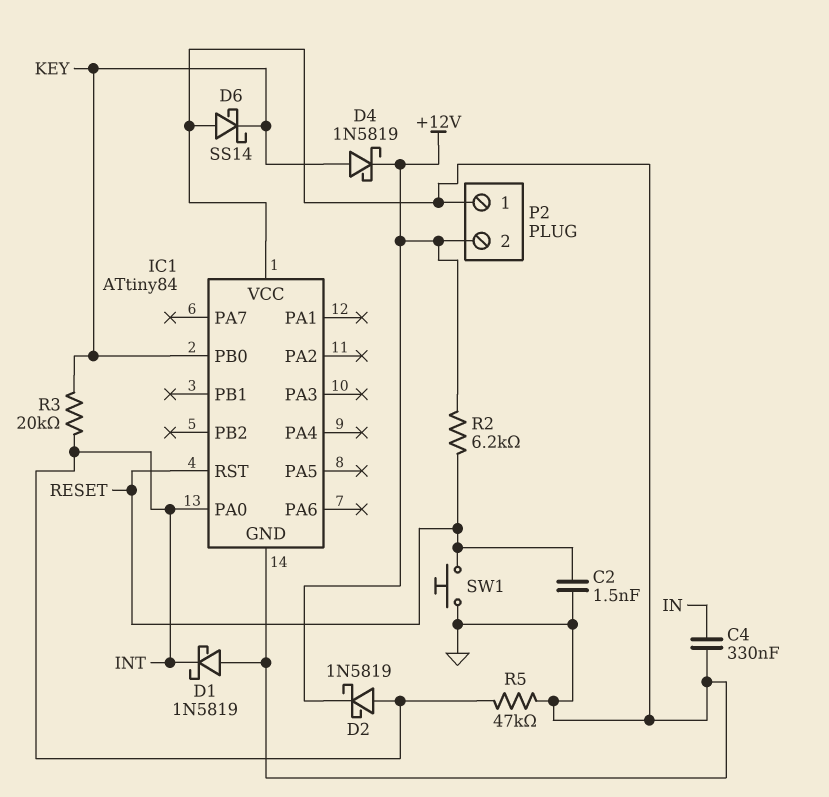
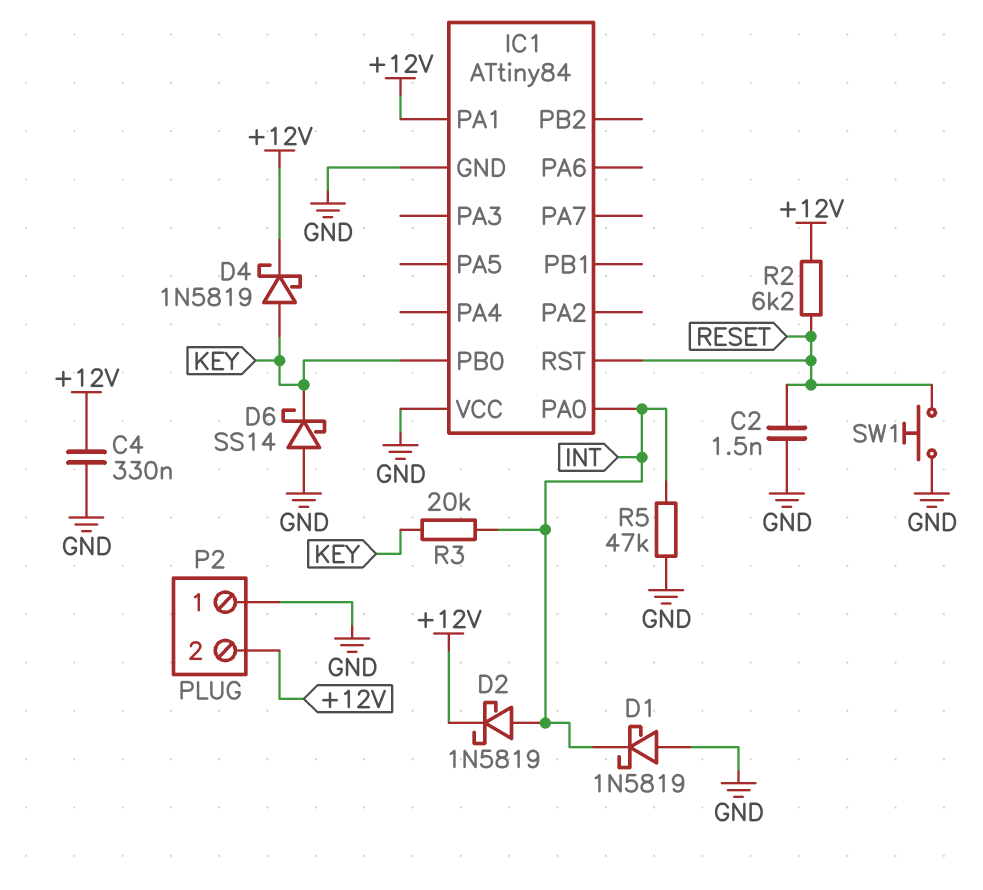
C4: 330nF (GND, IN) -> 330nF (+12V, GND)
IC1 pin PA1: none -> +12V

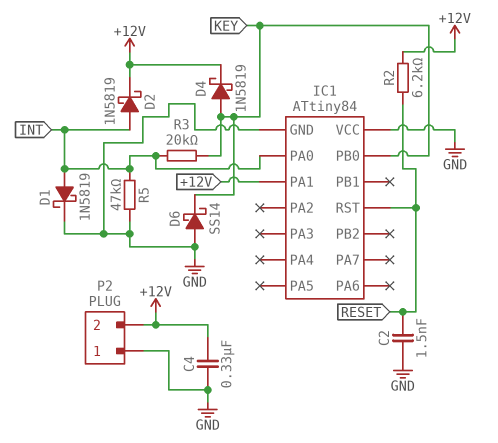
D1: schottky 1N5819 (A GND, K INT) -> schottky 1N5819 (A INT, K GND)
SW1: button (GND, RESET) -> none

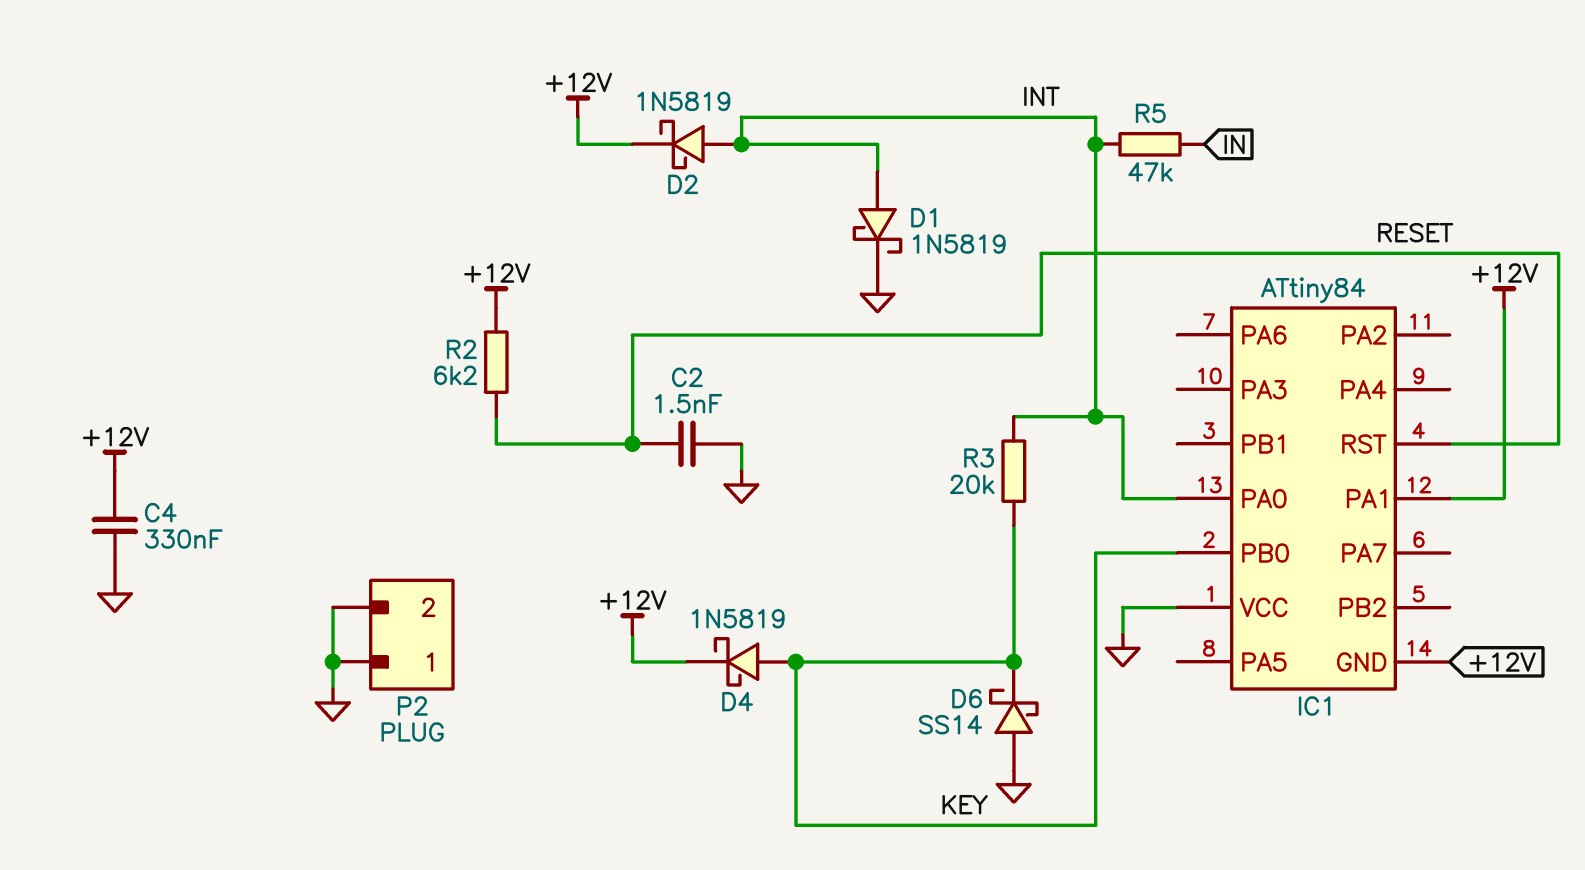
IC1 pin GND: GND -> +12V
P2 pin 2: +12V -> GND
R5: 47k (GND, INT) -> 47k (IN, INT)

